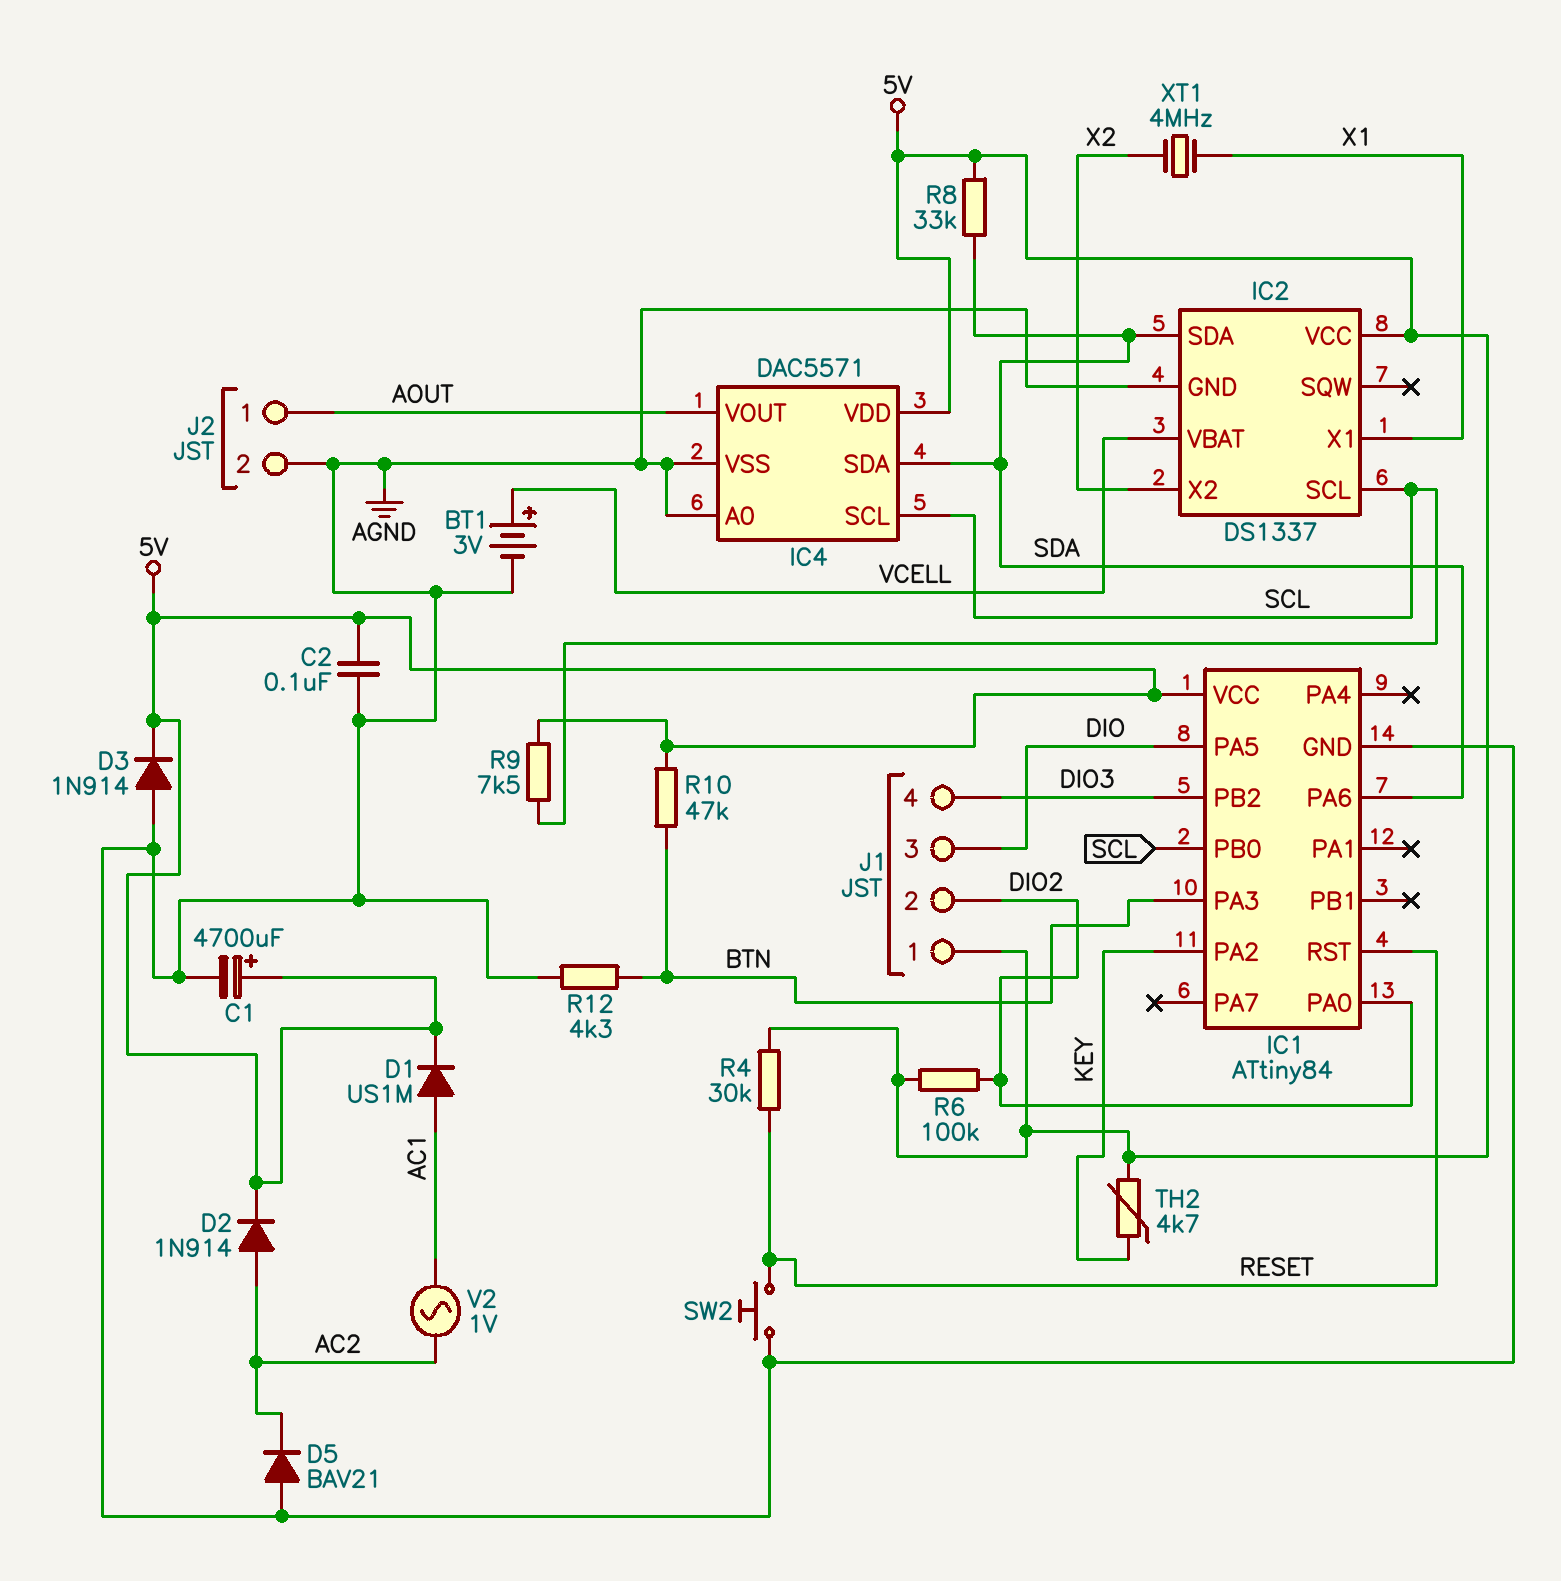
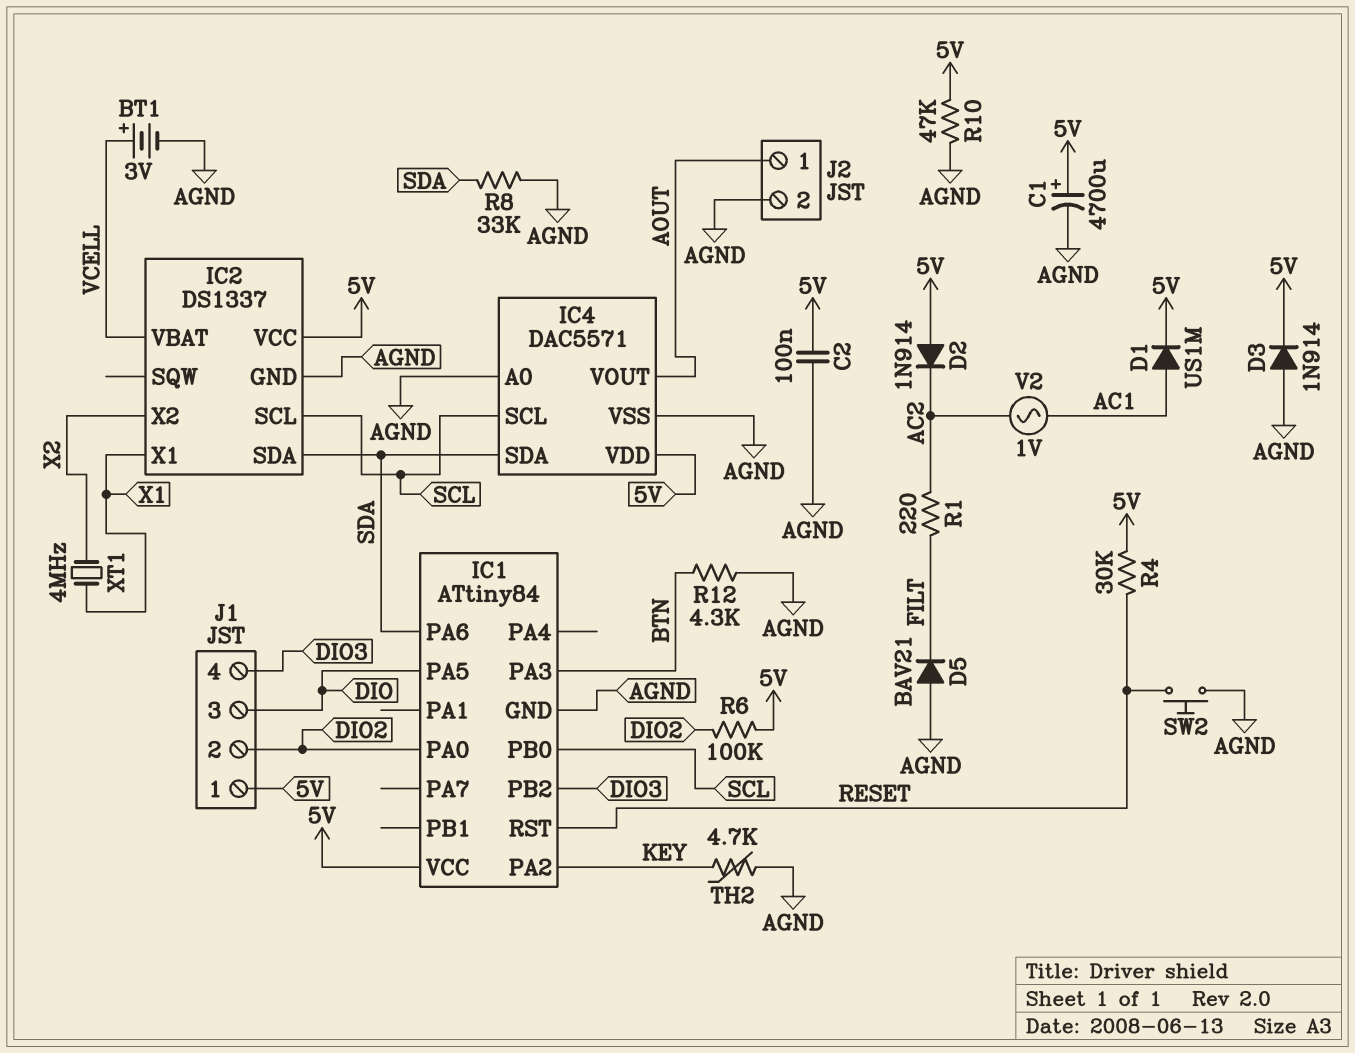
D2: diode 1N914 (A AC2, K 5V) -> diode 1N914 (A 5V, K AC2)
D5: diode BAV21 (A AGND, K AC2) -> diode BAV21 (A AGND, K FILT)
R1: none -> 220 (AC2, FILT)
R8: 33k (5V, SDA) -> 33k (AGND, SDA)
R9: 7.5k (5V, SCL) -> none
R10: 47k (5V, BTN) -> 47k (5V, AGND)
TH2: 4.7k (5V, KEY) -> 4.7k (AGND, KEY)

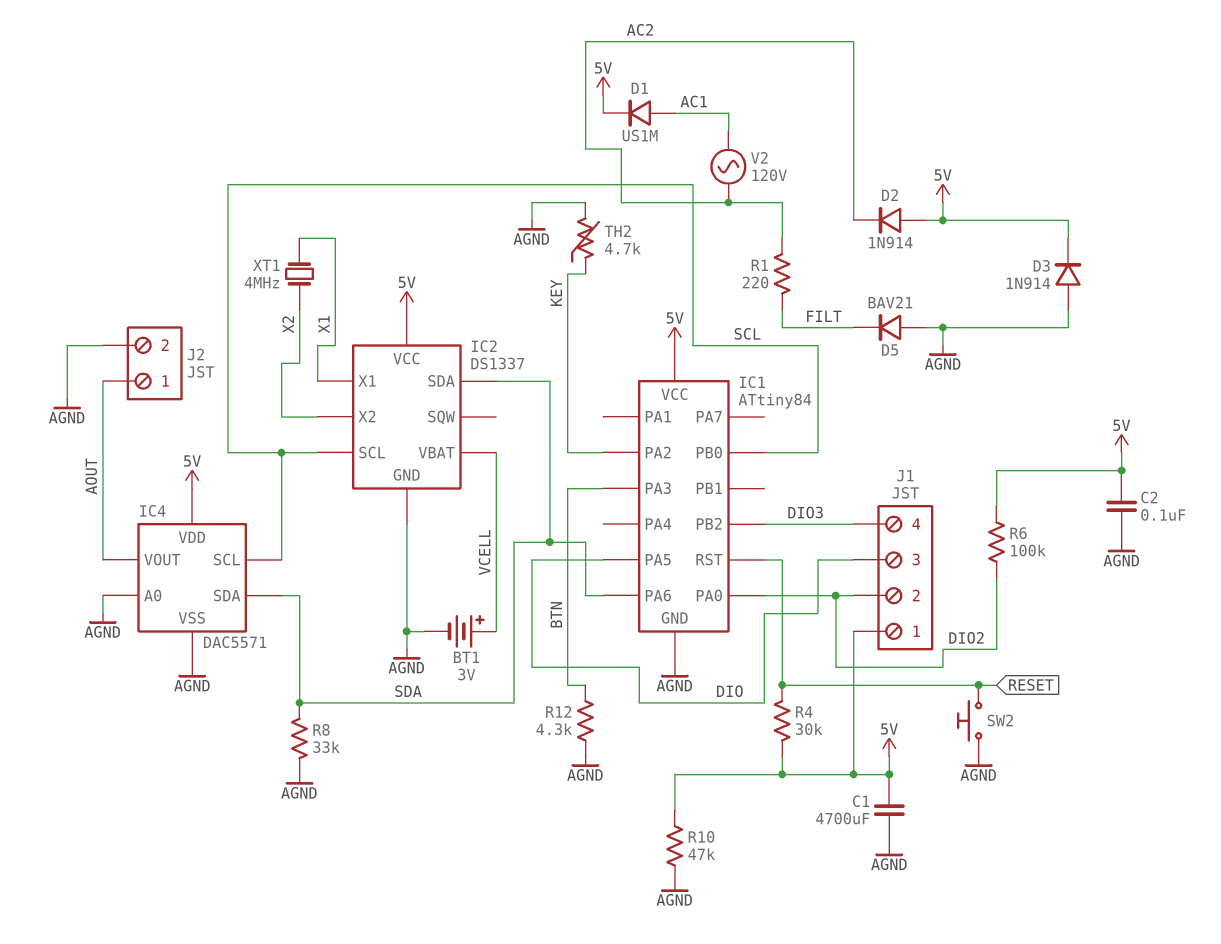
C1: 4700uF (plus 5V, minus AGND) -> 4700uF (5V, AGND)
V2: AC 1V (AC1, AC2) -> AC 120V (AC1, AC2)

